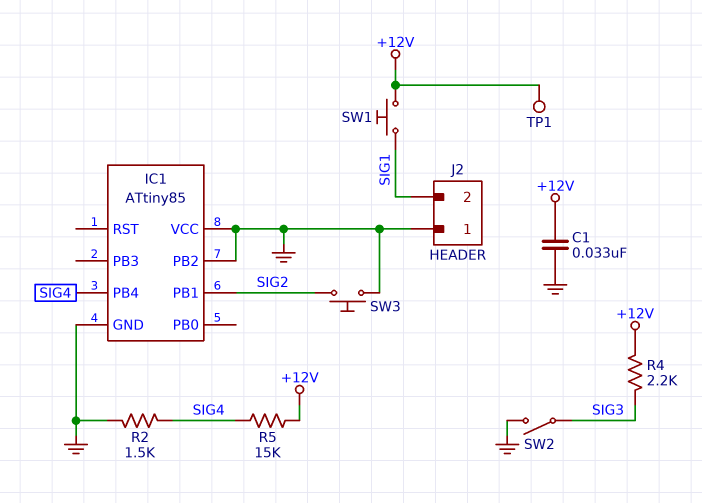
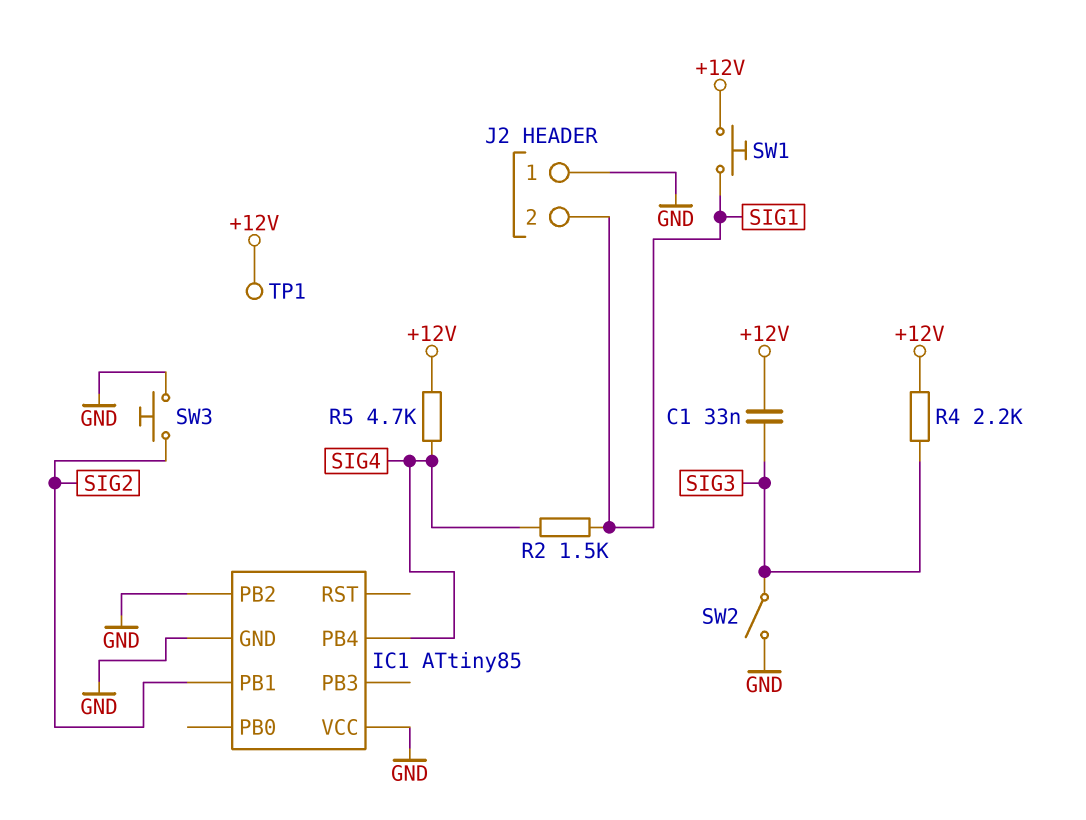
C1: 33nF (+12V, GND) -> 33nF (+12V, SIG3)
R2: 1.5k (GND, SIG4) -> 1.5k (SIG1, SIG4)
R5: 15k (+12V, SIG4) -> 4.7k (+12V, SIG4)

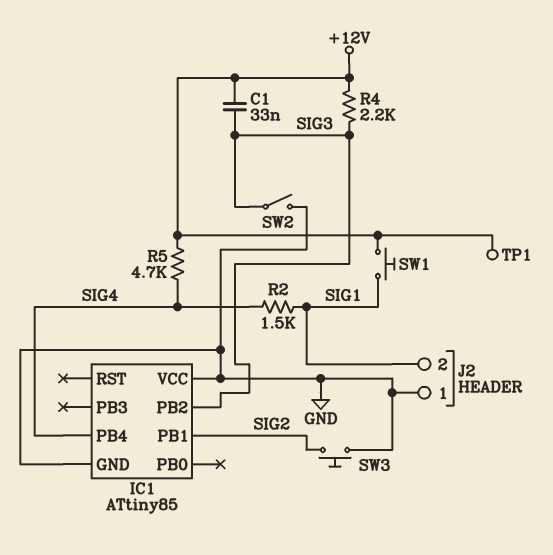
IC1 pin PB2: GND -> SIG3

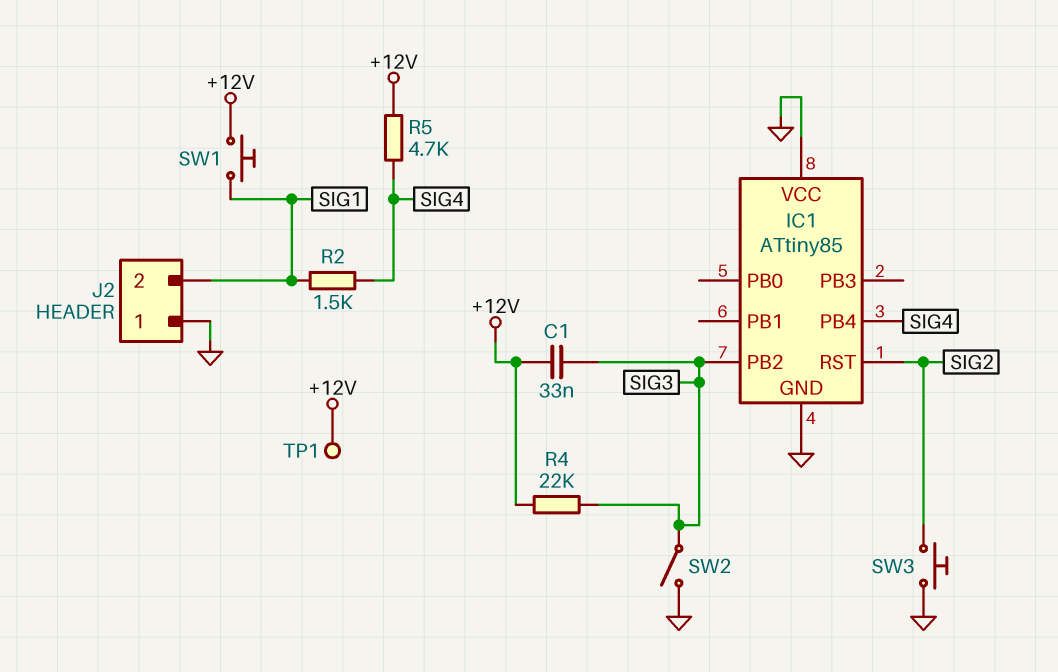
IC1 pin PB1: SIG2 -> none
IC1 pin RST: none -> SIG2
R4: 2.2k (+12V, SIG3) -> 22k (+12V, SIG3)

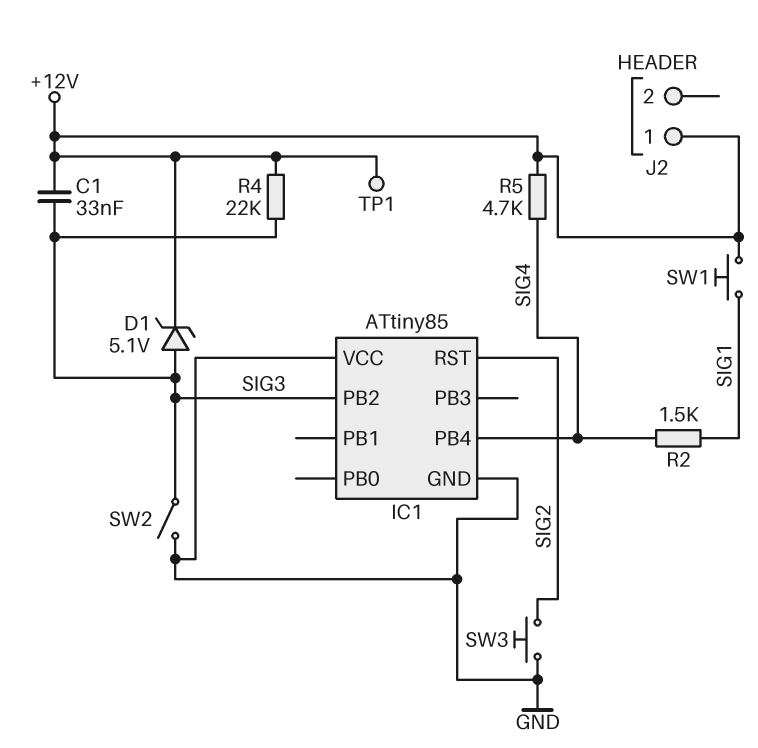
D1: none -> zener 5.1V (A SIG3, K +12V)
J2 pin 1: GND -> +12V
J2 pin 2: SIG1 -> none

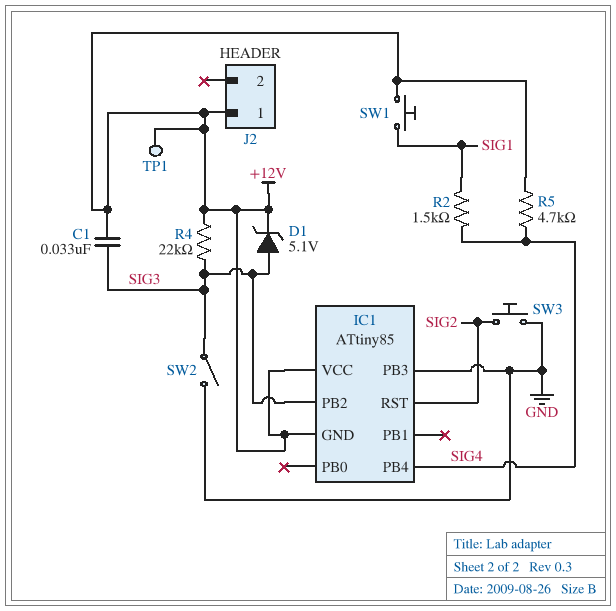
IC1 pin GND: GND -> +12V
IC1 pin PB3: none -> GND
IC1 pin VCC: GND -> +12V

